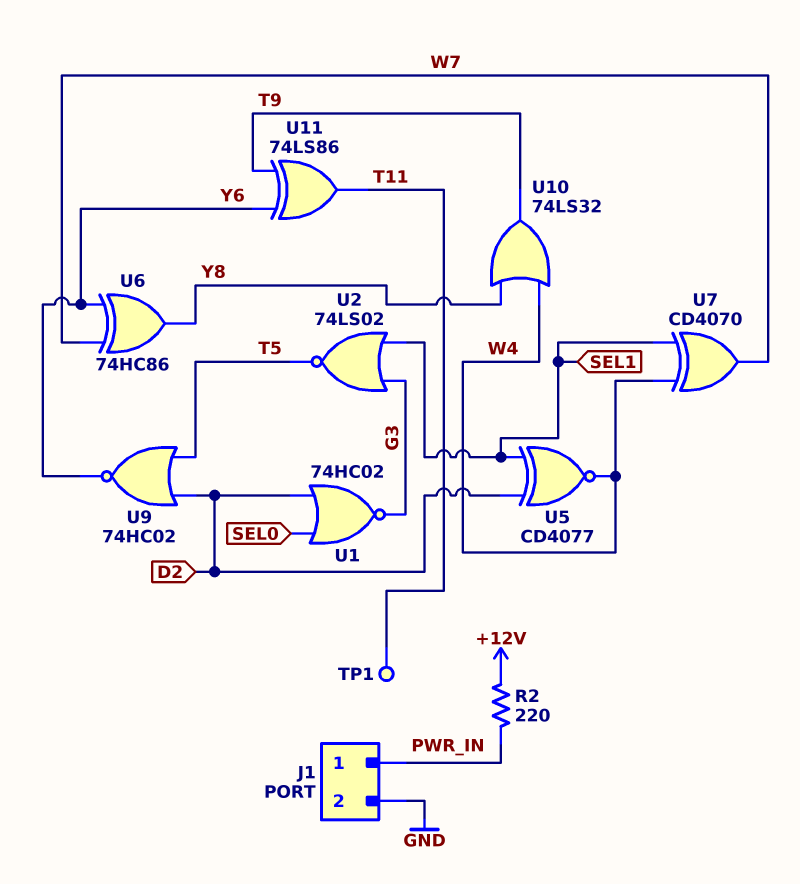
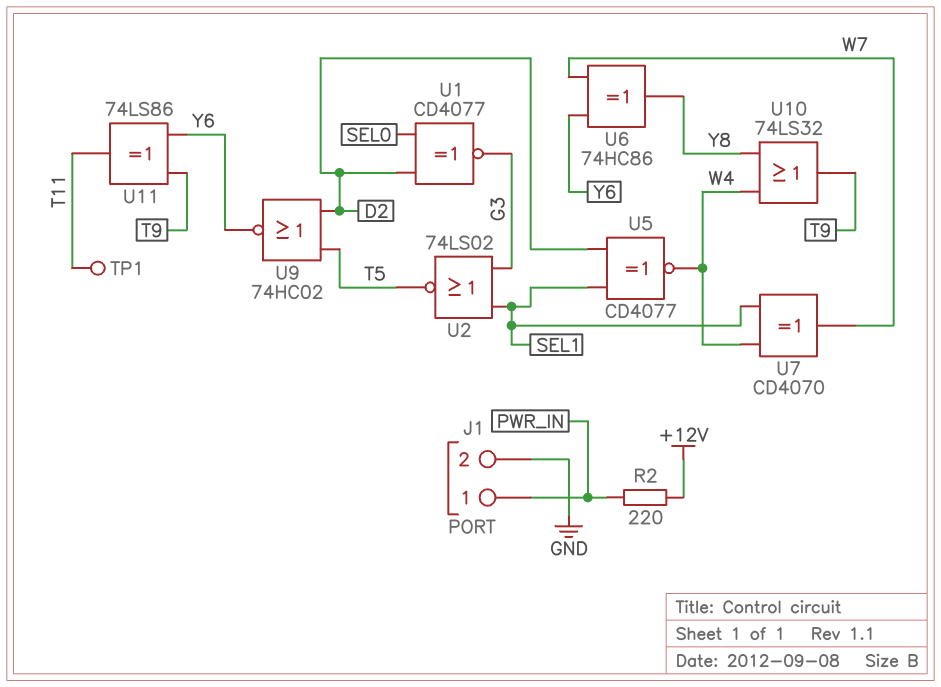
U1: NOR 74HC02 (in D2, in SEL0, out G3) -> XNOR CD4077 (in D2, in SEL0, out G3)

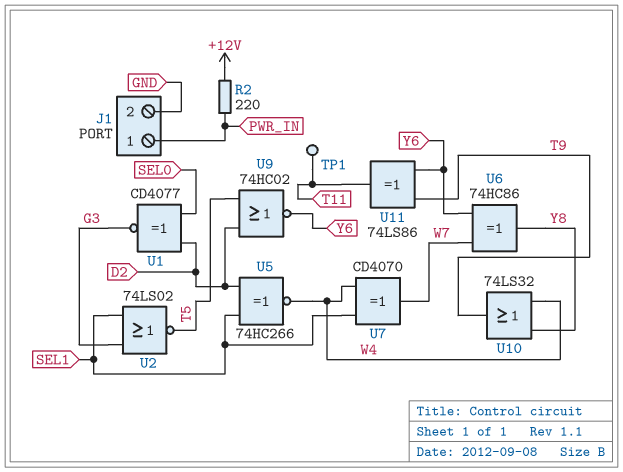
U5: XNOR CD4077 (in D2, in SEL1, out W4) -> XNOR 74HC266 (in D2, in SEL1, out W4)

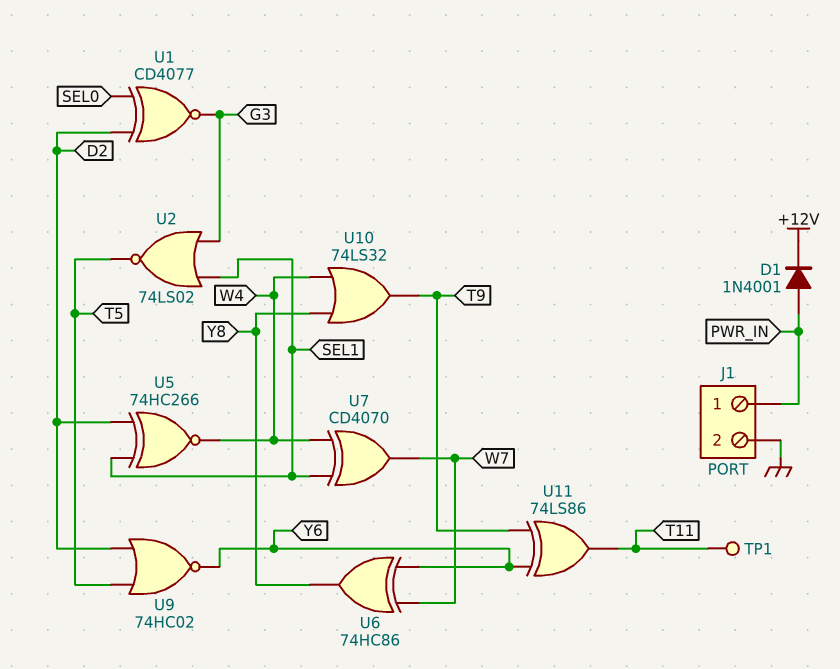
D1: none -> diode 1N4001 (A PWR_IN, K +12V)
R2: 220 (+12V, PWR_IN) -> none

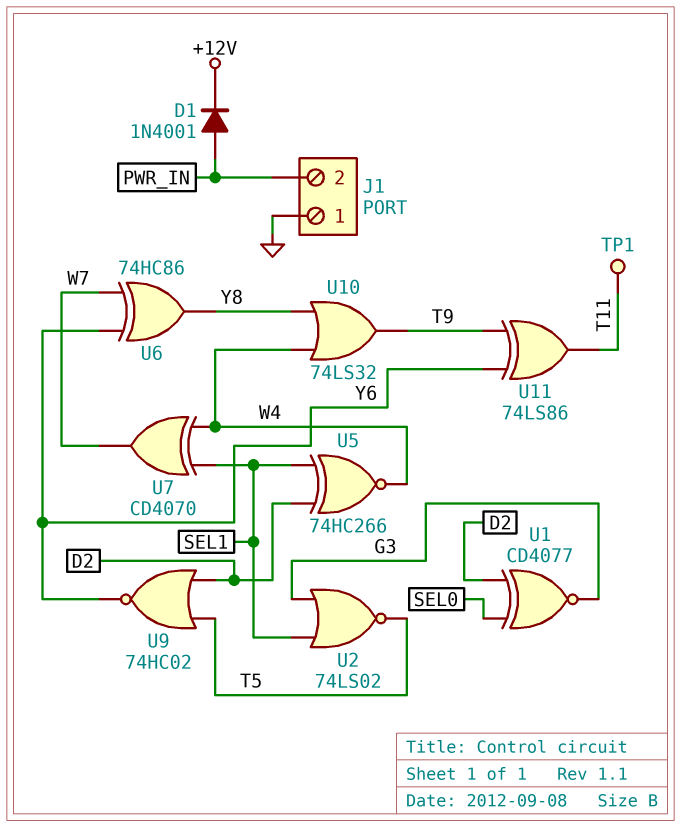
J1 pin 1: PWR_IN -> GND
J1 pin 2: GND -> PWR_IN

